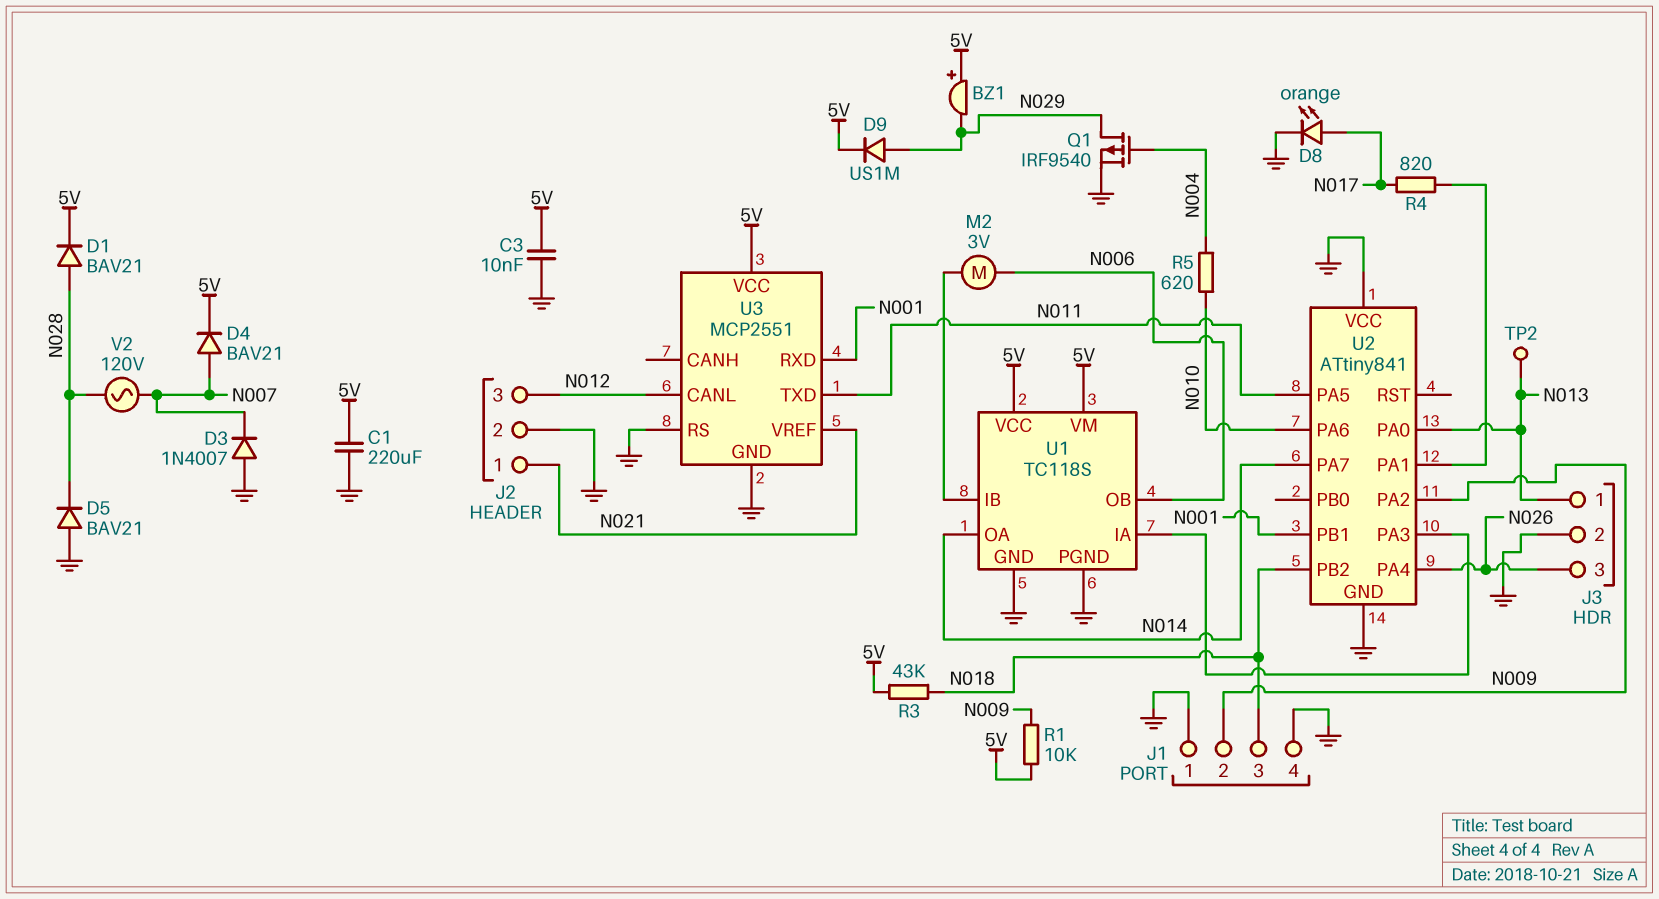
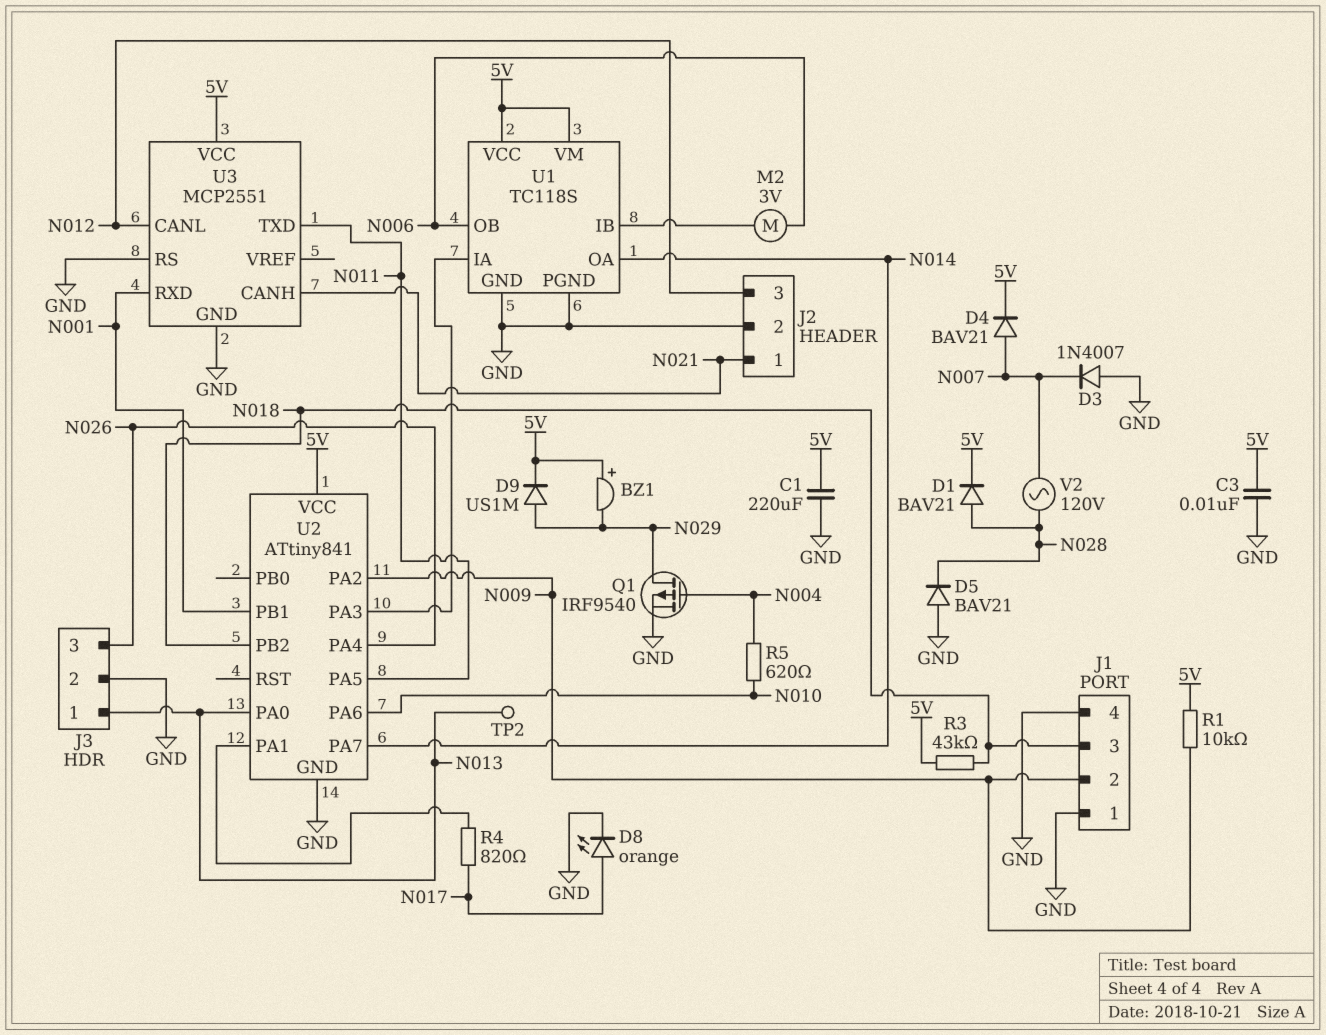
U2 pin VCC: GND -> 5V
U3 pin CANH: none -> N021
U3 pin VREF: N021 -> none

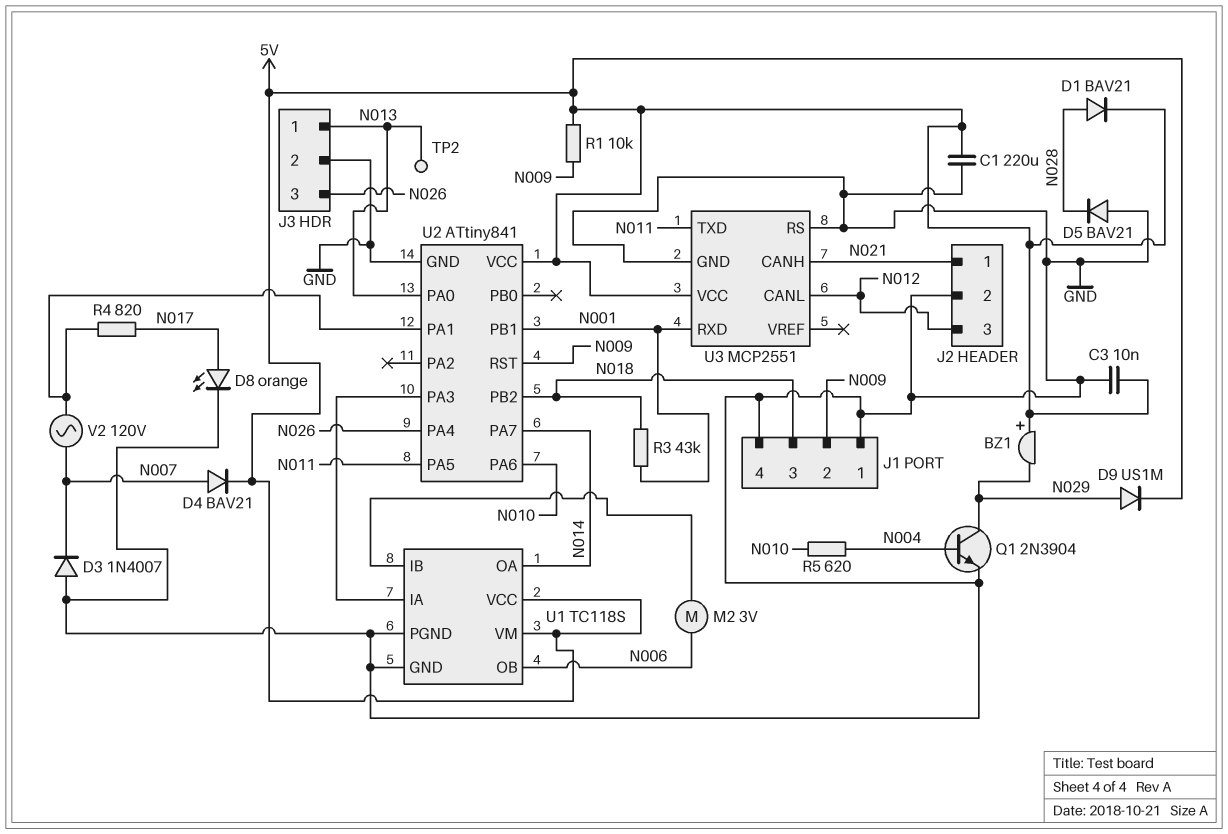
Q1: PMOS IRF9540 (G N004, D N029, S GND) -> NPN 2N3904 (B N004, C N029, E GND)
R3: 43k (5V, N018) -> 43k (N001, N018)
U2 pin PA2: N009 -> none
U2 pin RST: none -> N009
V2: AC 120V (N007, N028) -> AC 120V (N007, U2/PA1)

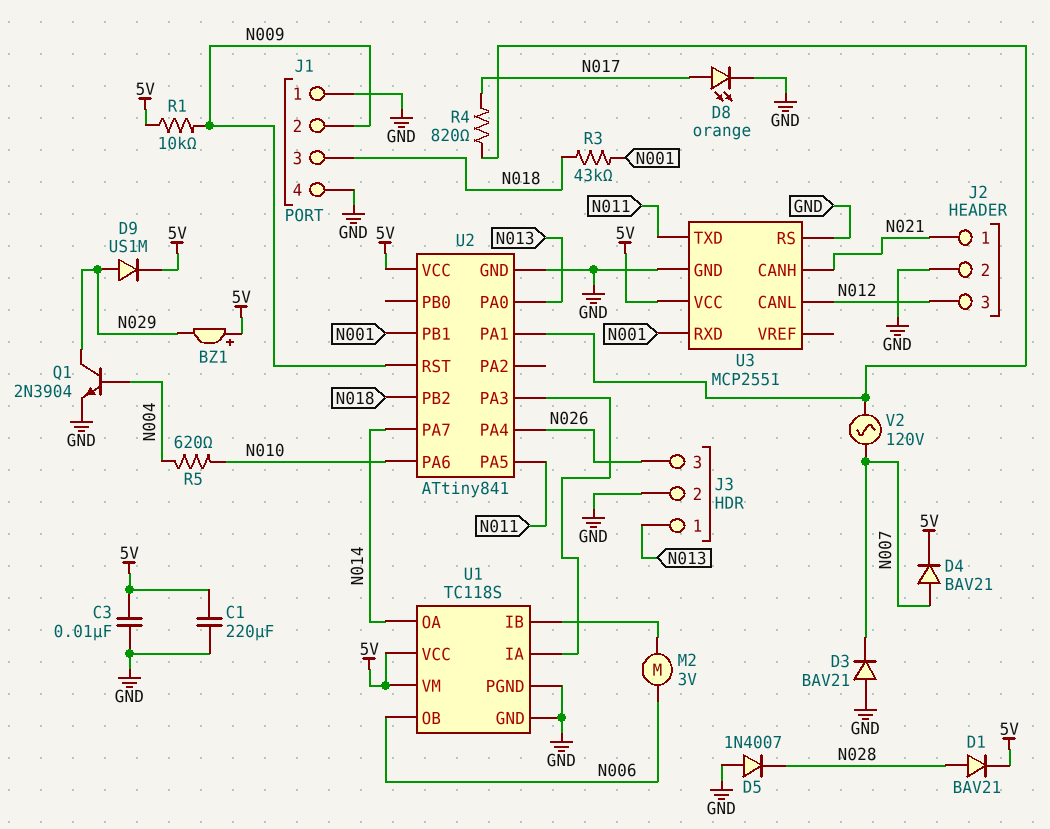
D3: diode 1N4007 (A GND, K N007) -> diode BAV21 (A GND, K N007)
D5: diode BAV21 (A GND, K N028) -> diode 1N4007 (A GND, K N028)
TP2: test point (N013) -> none

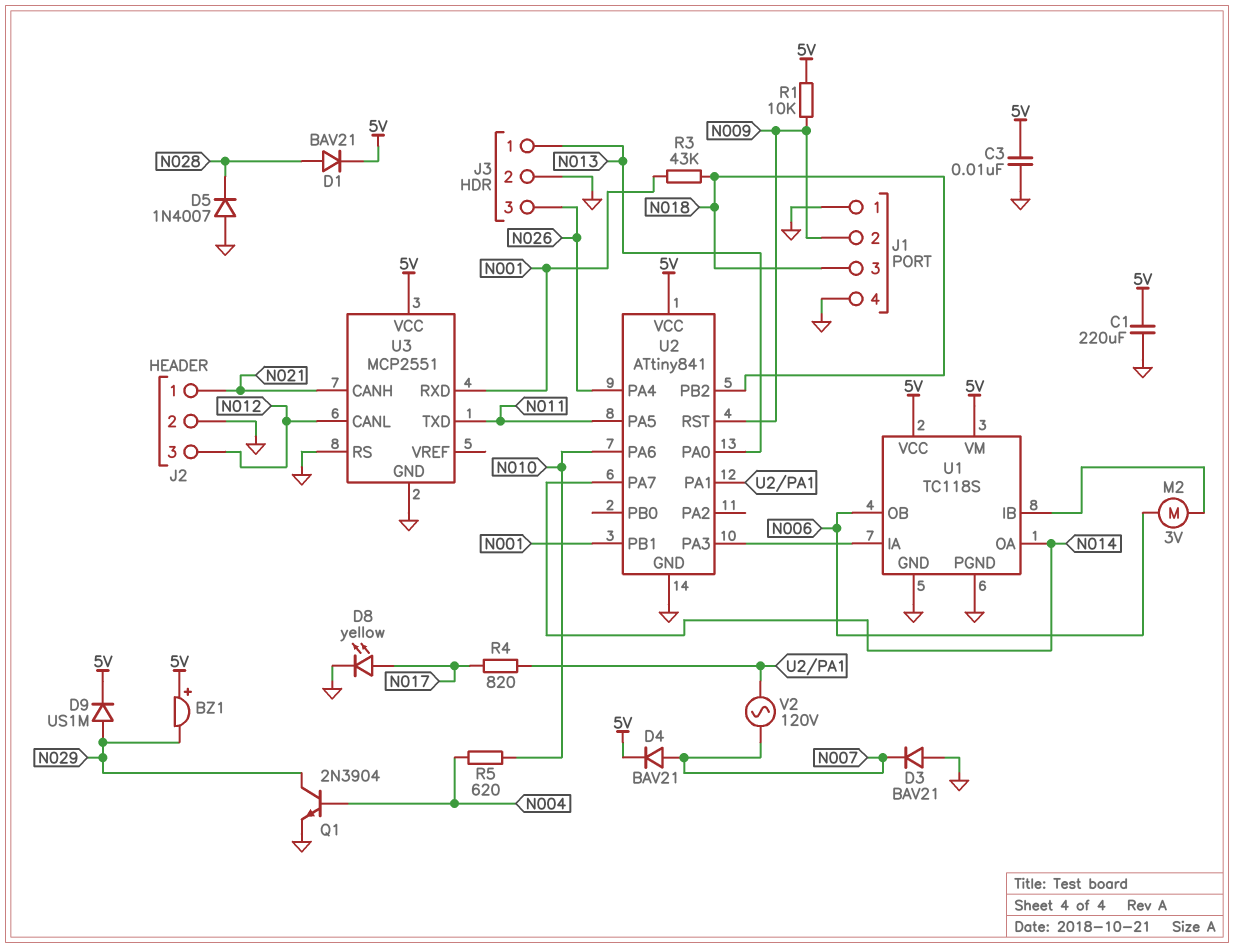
D8: LED orange (A N017, K GND) -> LED yellow (A N017, K GND)

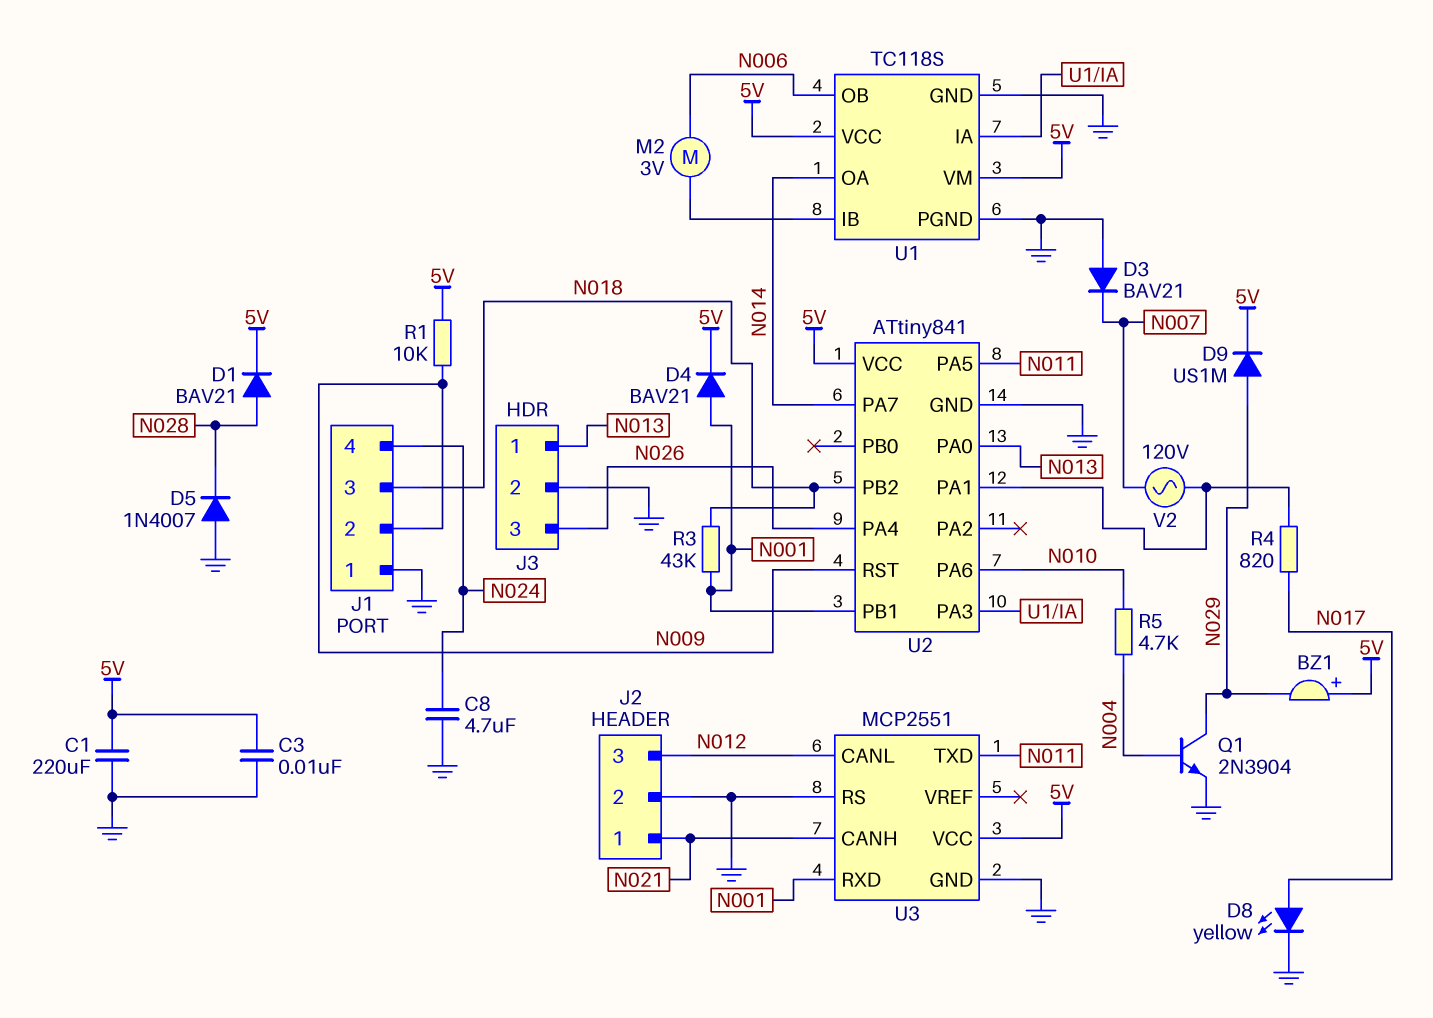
C8: none -> 4.7uF (GND, N024)
D4: diode BAV21 (A N007, K 5V) -> diode BAV21 (A N001, K 5V)
J1 pin 4: GND -> N024
R5: 620 (N004, N010) -> 4.7k (N004, N010)

